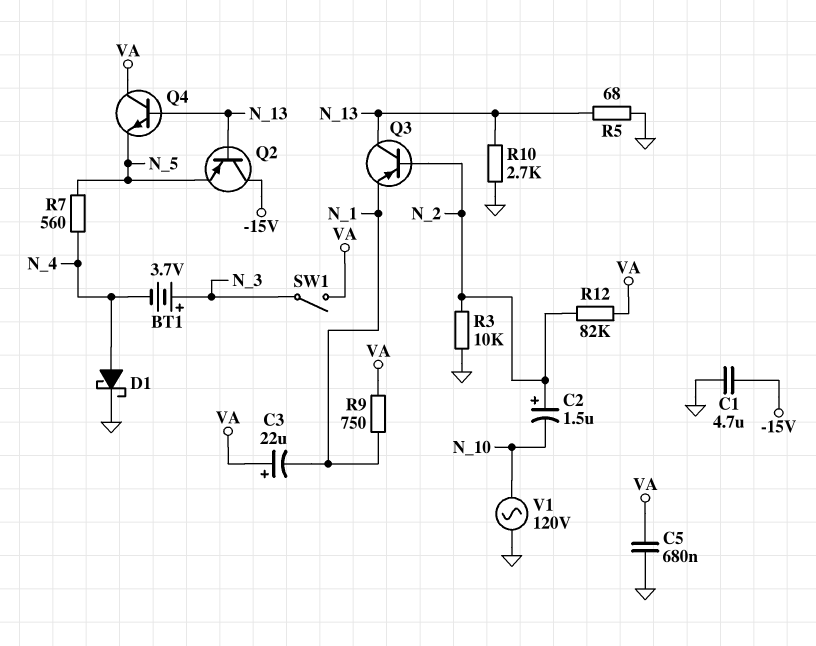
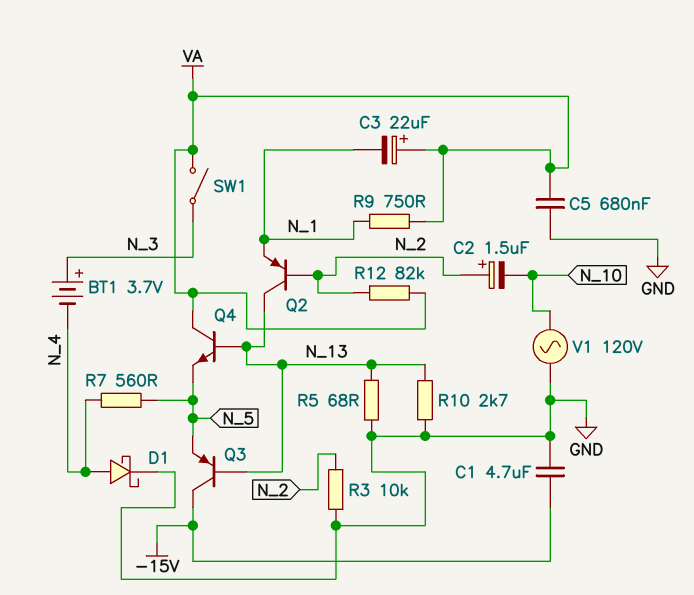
Q2: PNP (B N_13, C -15V, E N_5) -> PNP (B N_2, C N_13, E N_1)
Q3: PNP (B N_2, C N_13, E N_1) -> PNP (B N_13, C -15V, E N_5)

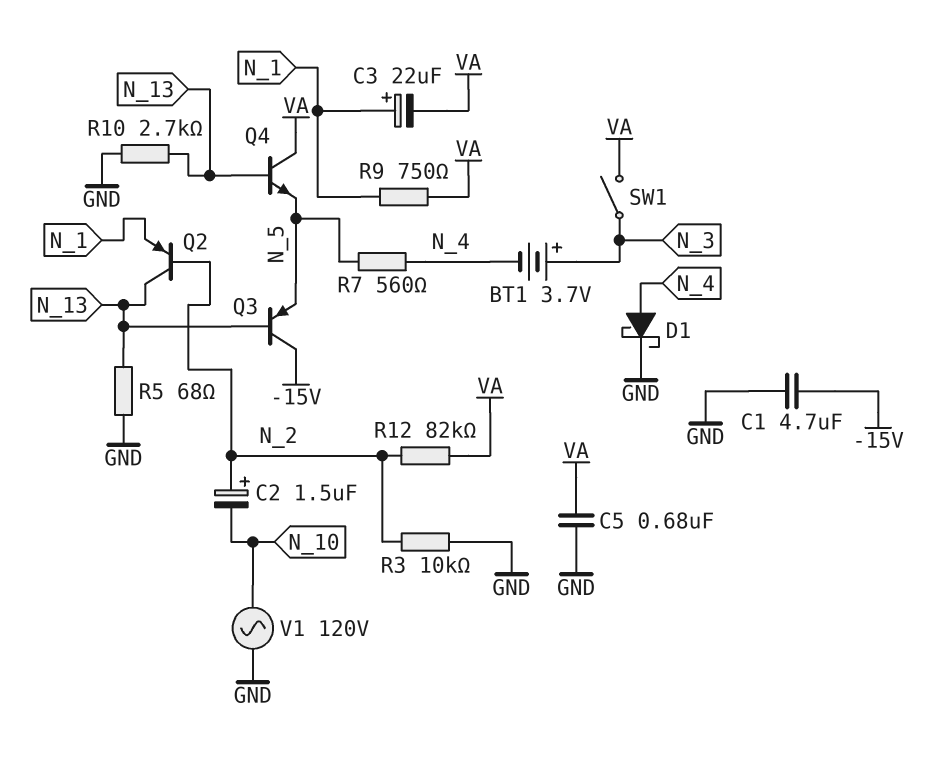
C3: 22uF (plus VA, minus N_1) -> 22uF (plus N_1, minus VA)

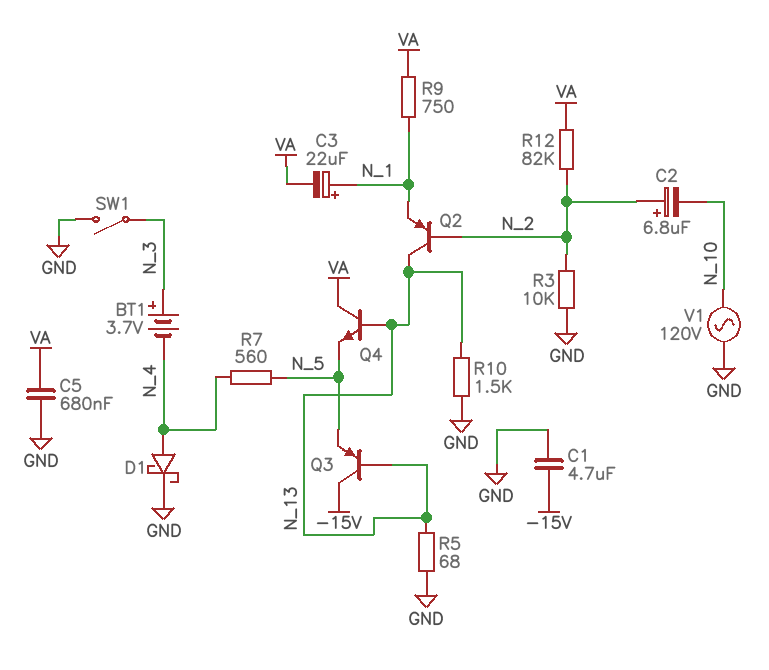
C2: 1.5uF (plus N_2, minus N_10) -> 6.8uF (plus N_2, minus N_10)
R10: 2.7k (GND, N_13) -> 1.5k (GND, N_13)
SW1: switch (N_3, VA) -> switch (GND, N_3)

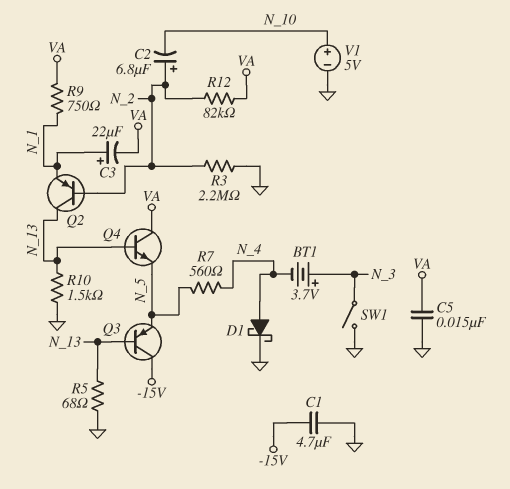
C5: 680nF (GND, VA) -> 15nF (GND, VA)
R3: 10k (GND, N_2) -> 2.2M (GND, N_2)
V1: AC 120V (GND, N_10) -> 5V (plus N_10, minus GND)

